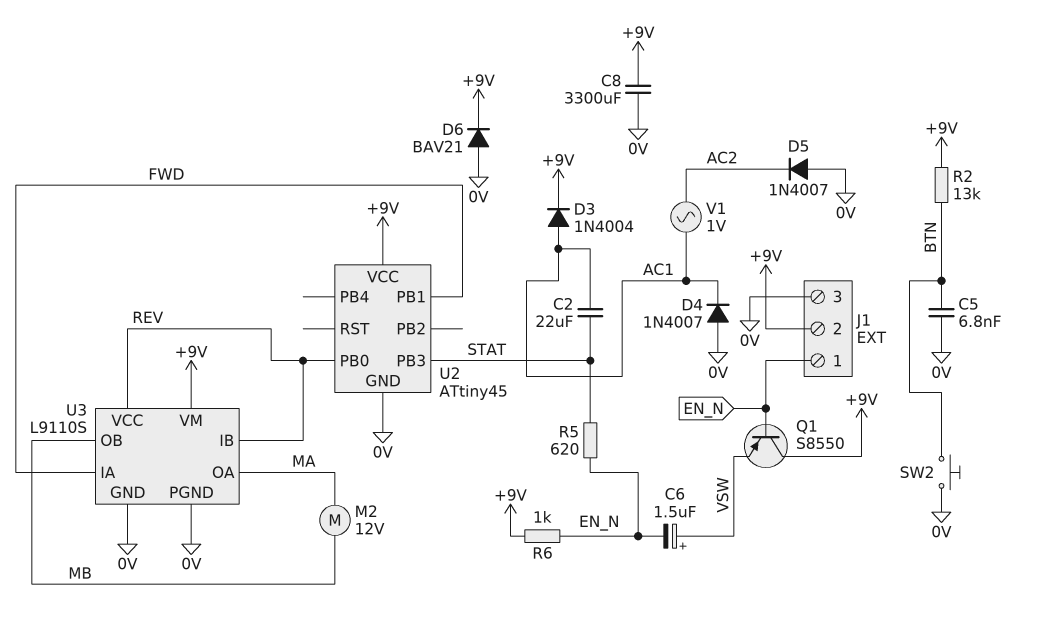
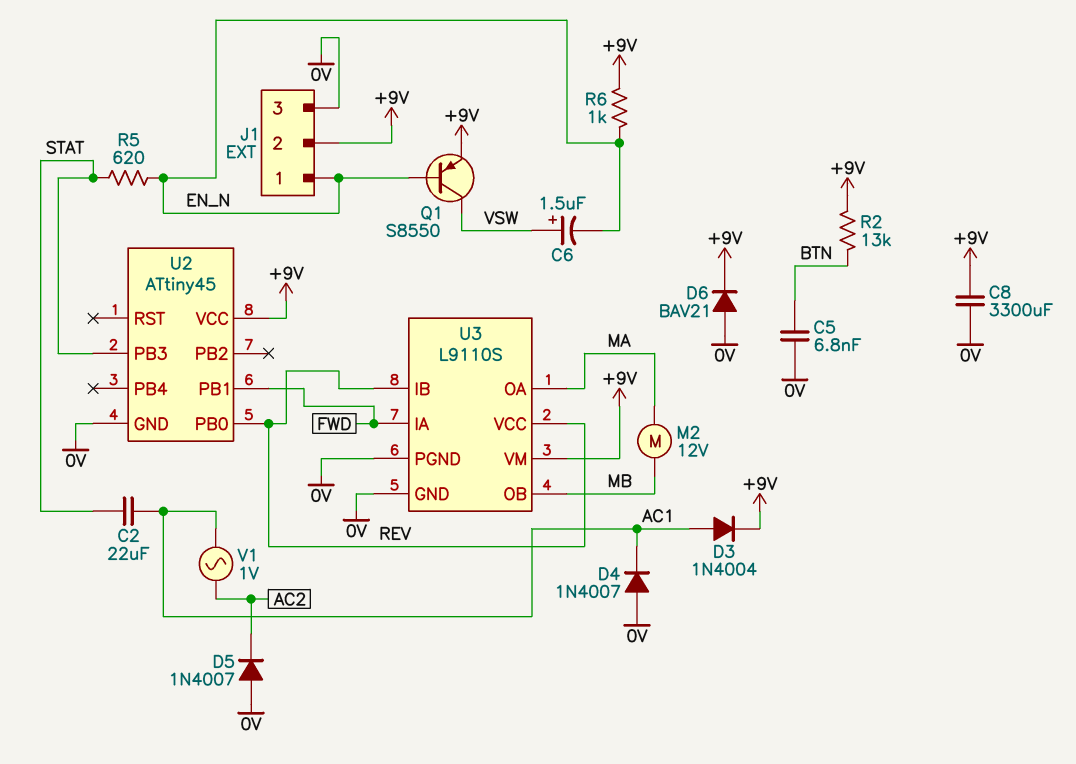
Q1: PNP S8550 (B EN_N, C +9V, E VSW) -> PNP S8550 (B EN_N, C VSW, E +9V)
SW2: button (0V, BTN) -> none

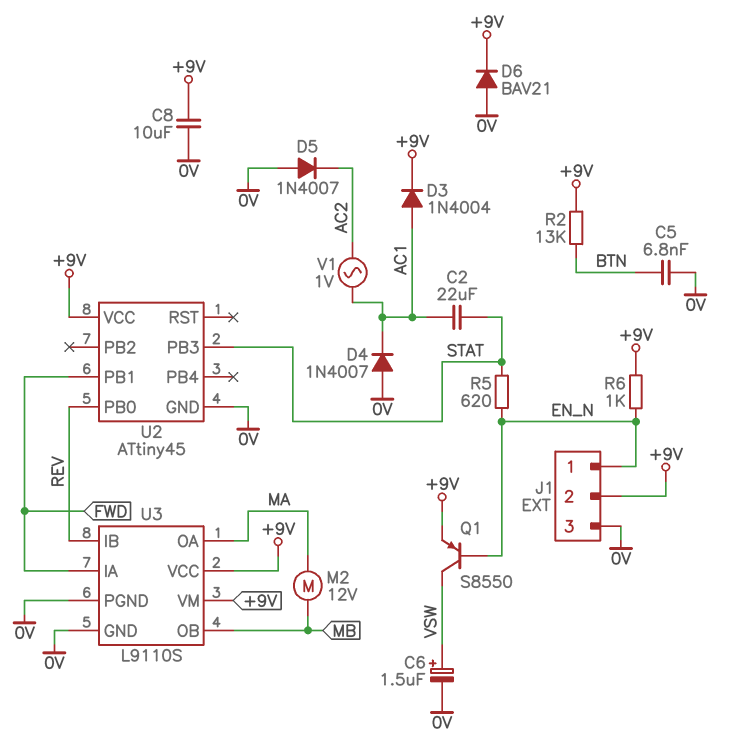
C6: 1.5uF (plus VSW, minus EN_N) -> 1.5uF (plus VSW, minus 0V)
C8: 3300uF (+9V, 0V) -> 10uF (+9V, 0V)
U3 pin VCC: REV -> +9V

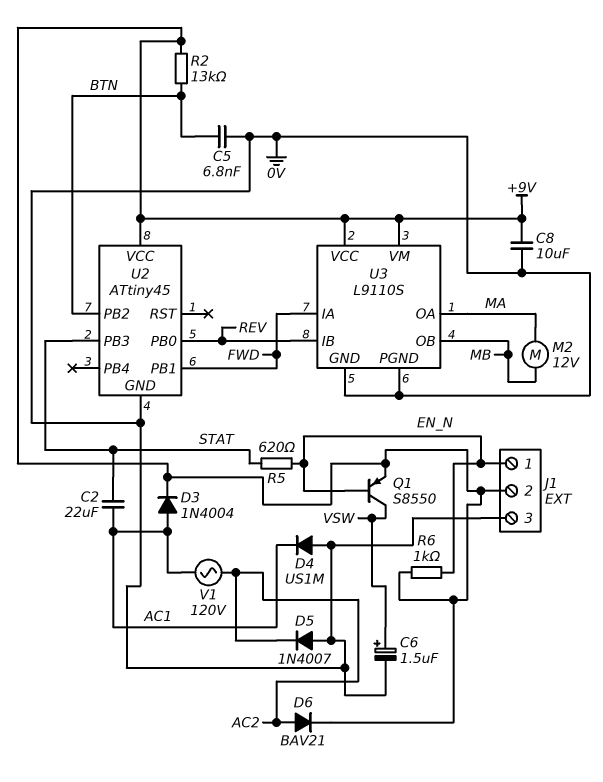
D4: diode 1N4007 (A 0V, K AC1) -> diode US1M (A 0V, K AC1)
D6: diode BAV21 (A 0V, K +9V) -> diode BAV21 (A AC2, K +9V)
U2 pin PB2: none -> BTN
V1: AC 1V (AC1, AC2) -> AC 120V (AC1, AC2)

